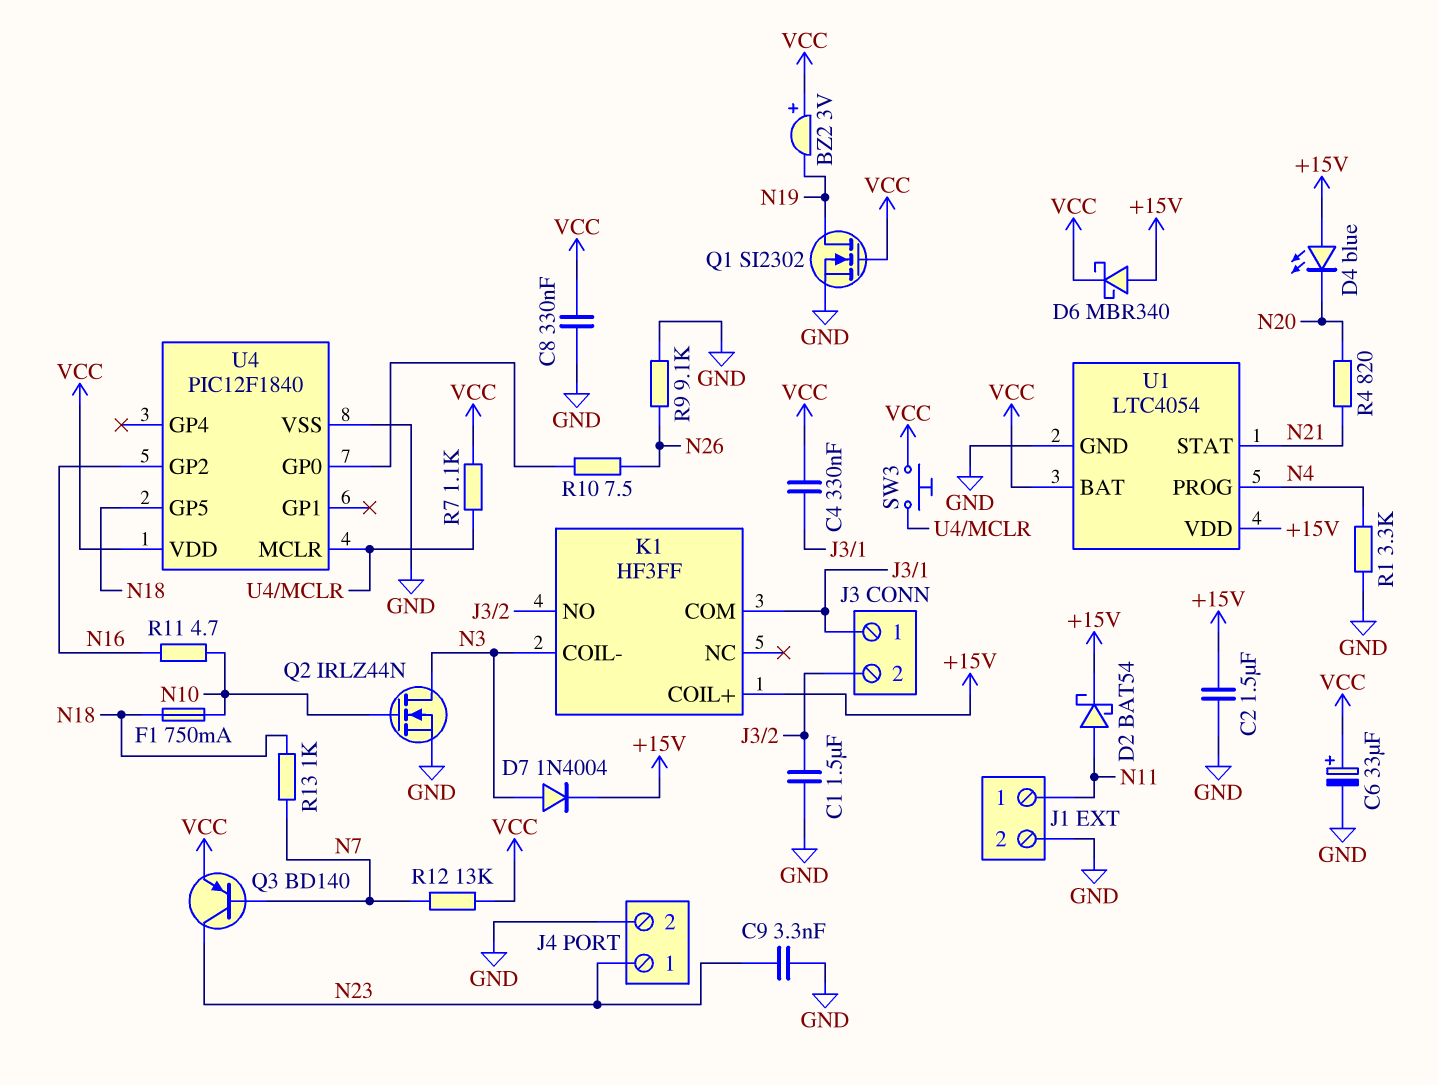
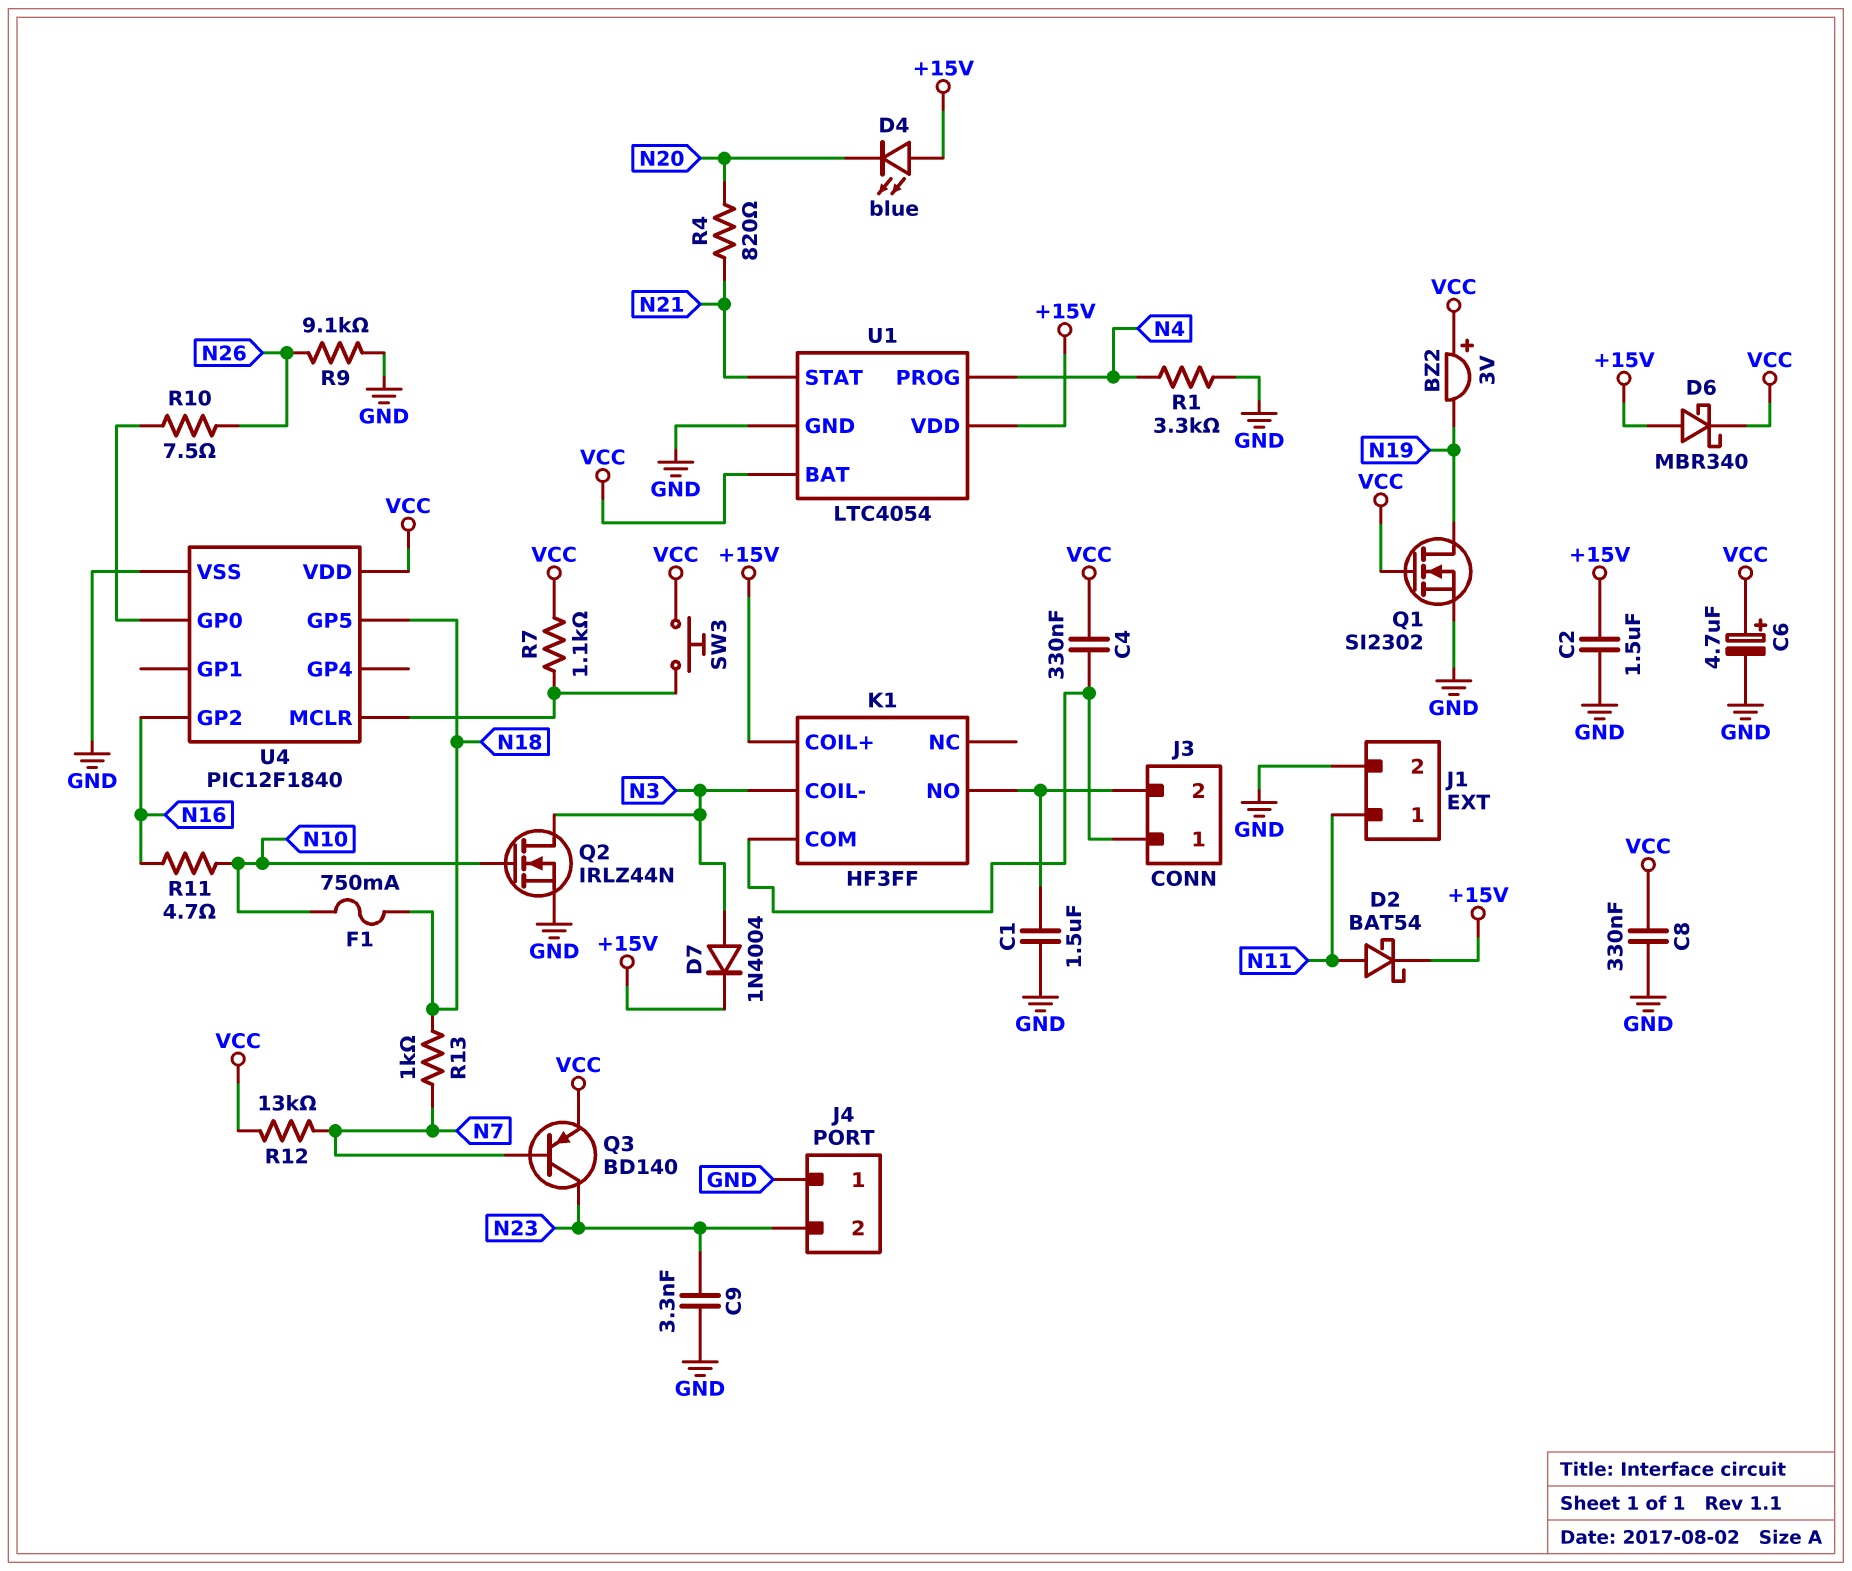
C6: 33uF (plus VCC, minus GND) -> 4.7uF (plus VCC, minus GND)
J4 pin 1: N23 -> GND
J4 pin 2: GND -> N23

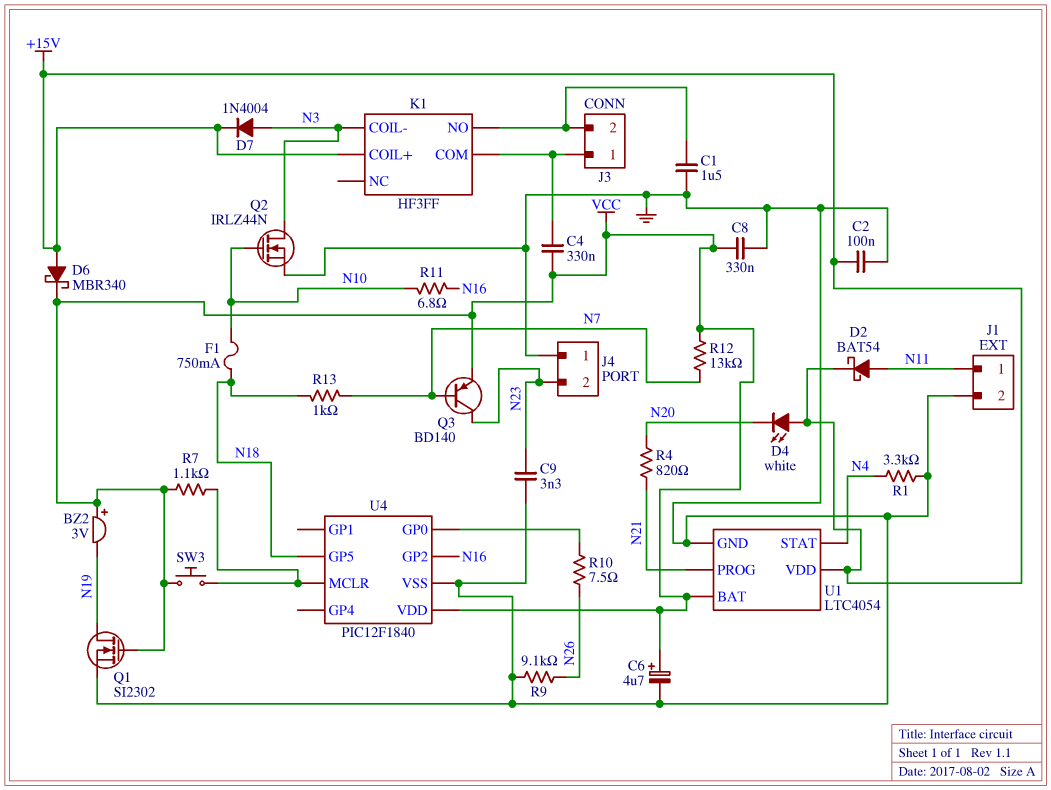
C2: 1.5uF (+15V, GND) -> 100nF (+15V, GND)
D4: LED blue (A +15V, K N20) -> LED white (A +15V, K N20)
R11: 4.7 (N10, N16) -> 6.8 (N10, N16)
U1 pin PROG: N4 -> N21
U1 pin STAT: N21 -> N4

